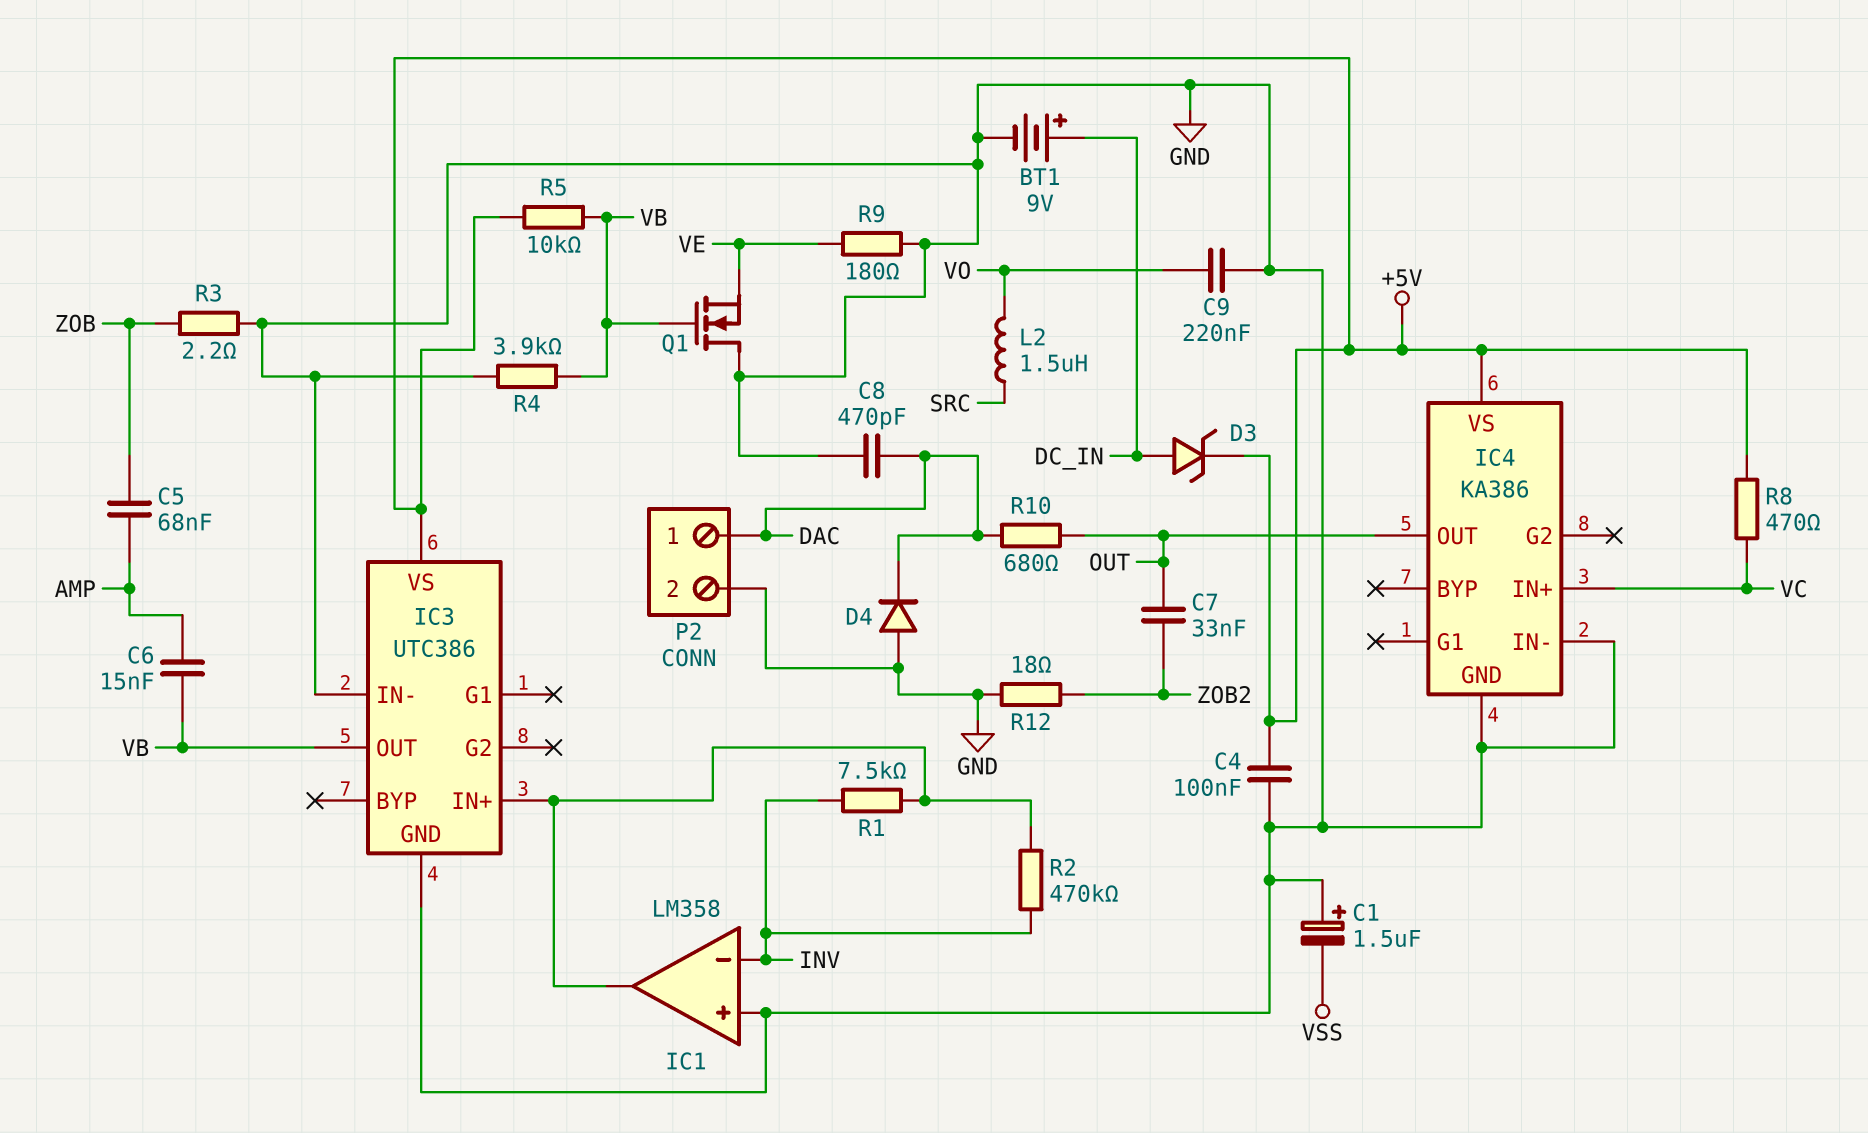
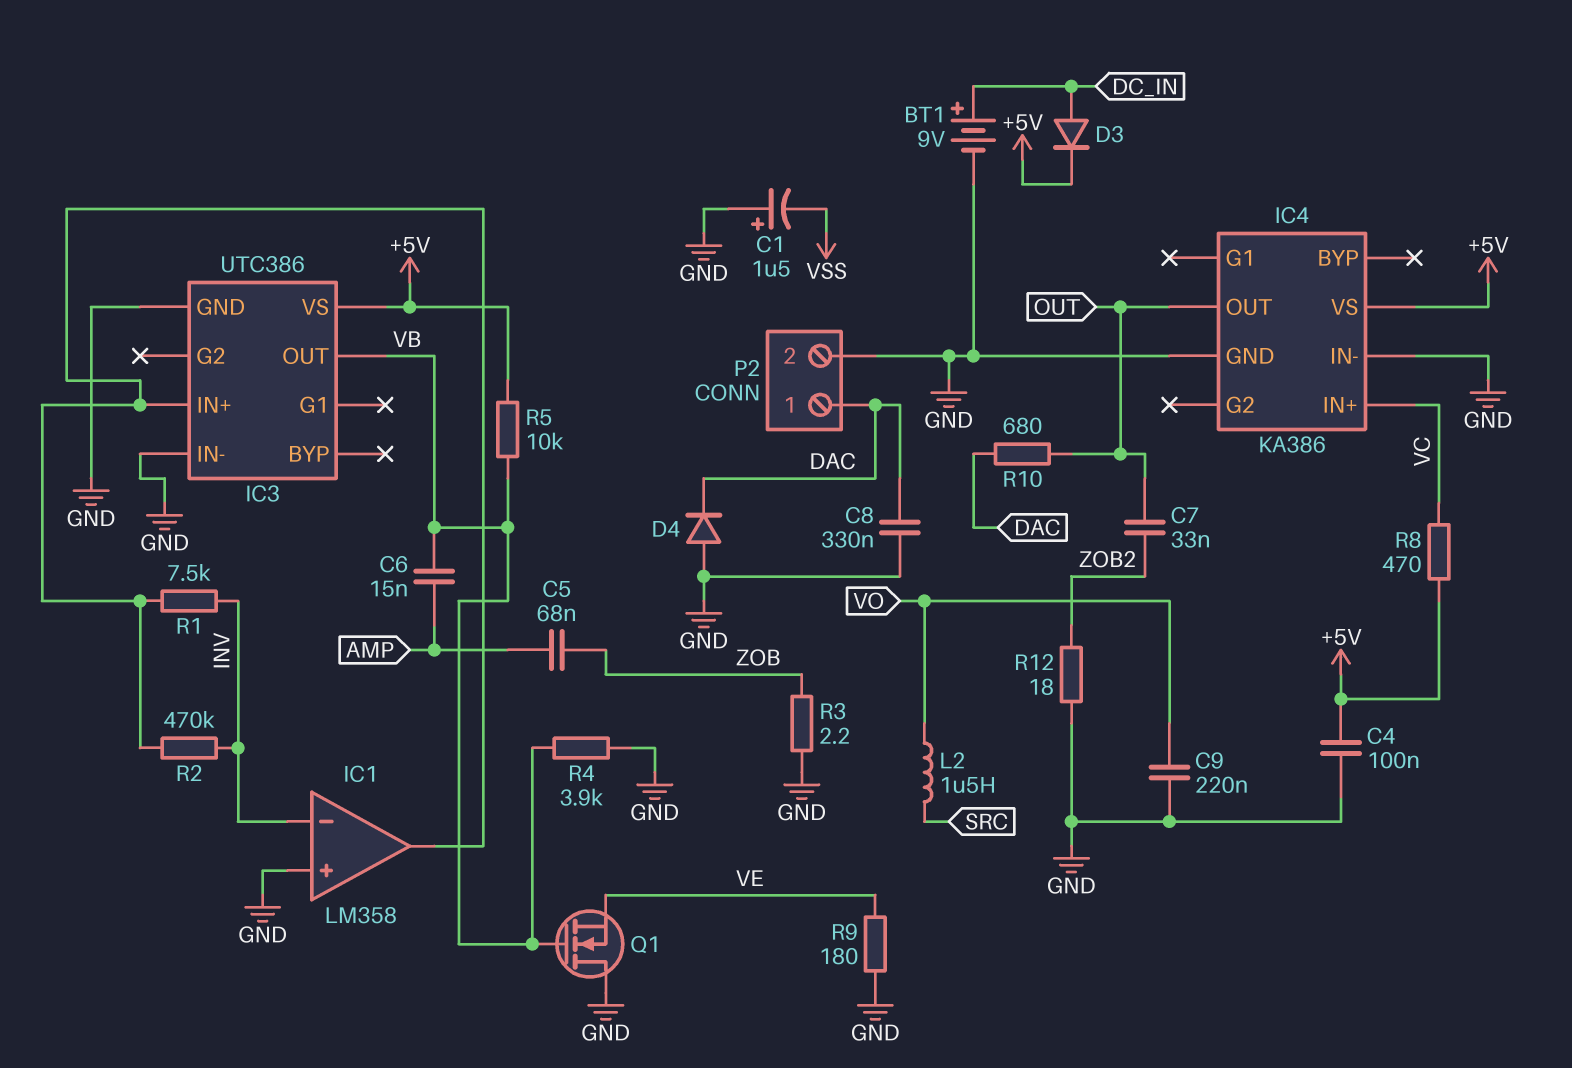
C8: 470pF (DAC, GND) -> 330nF (DAC, GND)
D3: zener (A DC_IN, K +5V) -> diode (A DC_IN, K +5V)

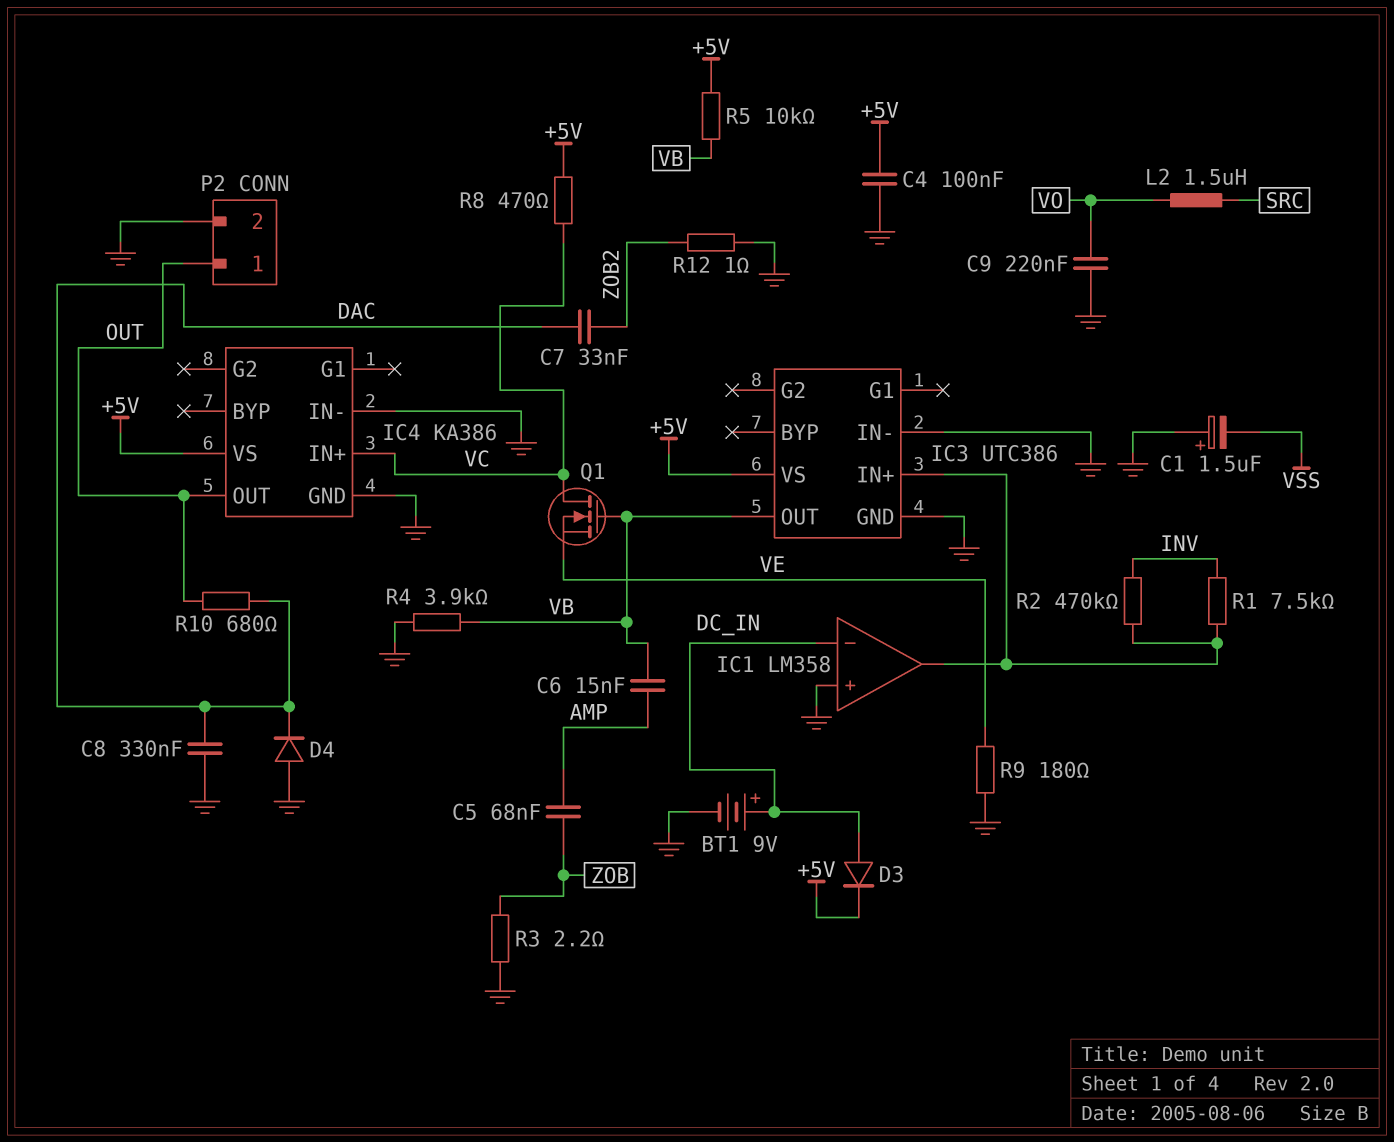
C7: 33nF (OUT, ZOB2) -> 33nF (DAC, ZOB2)
IC1 pin in-: INV -> DC_IN
P2 pin 1: DAC -> OUT
Q1: NMOS (G VB, D GND, S VE) -> NMOS (G VB, D VC, S VE)
R12: 18 (GND, ZOB2) -> 1 (GND, ZOB2)

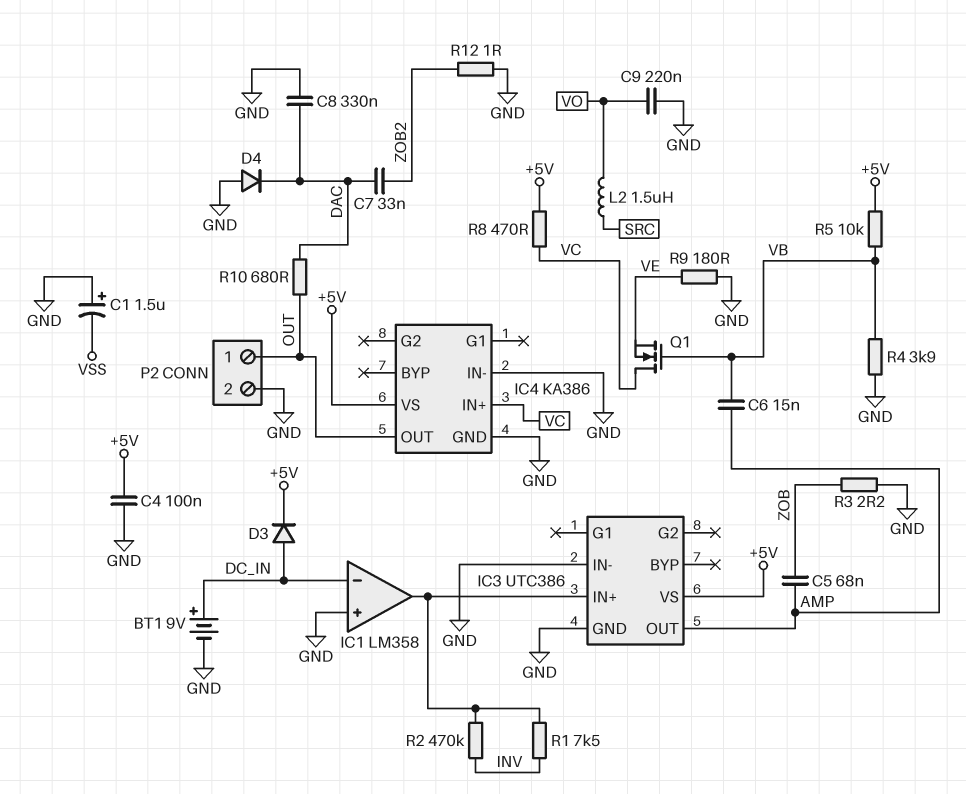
IC3 pin OUT: VB -> AMP

